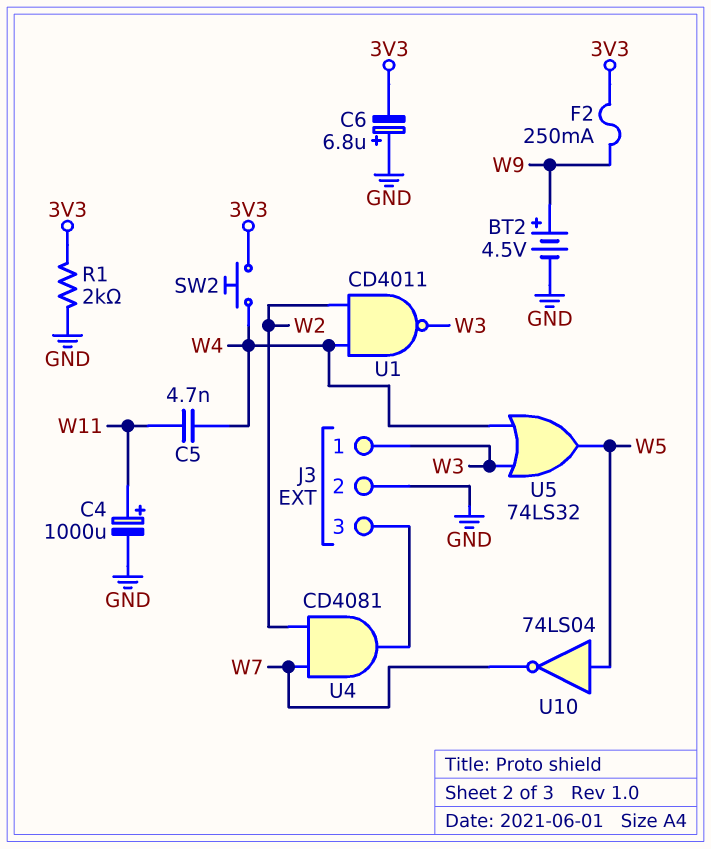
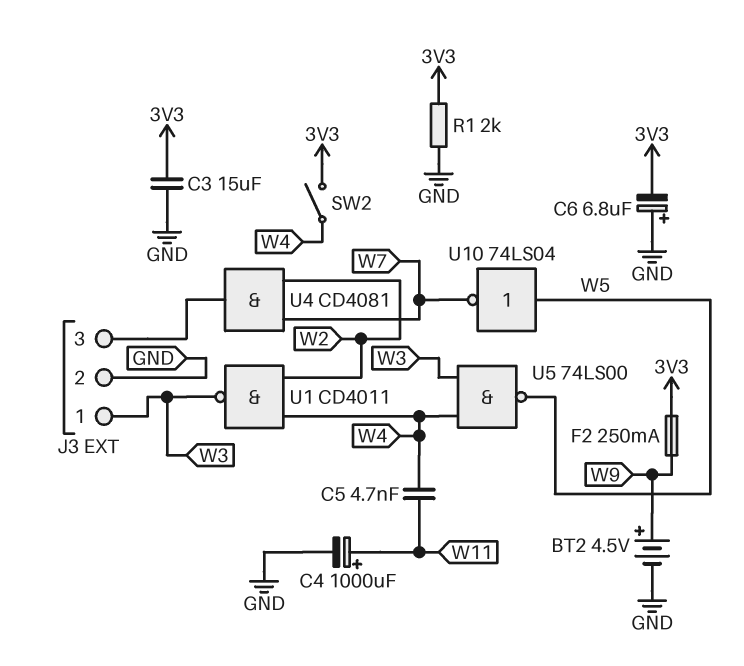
C3: none -> 15uF (3V3, GND)
SW2: button (3V3, W4) -> switch (3V3, W4)
U5: OR 74LS32 (in W3, in W4, out W5) -> NAND 74LS00 (in W3, in W4, out W5)

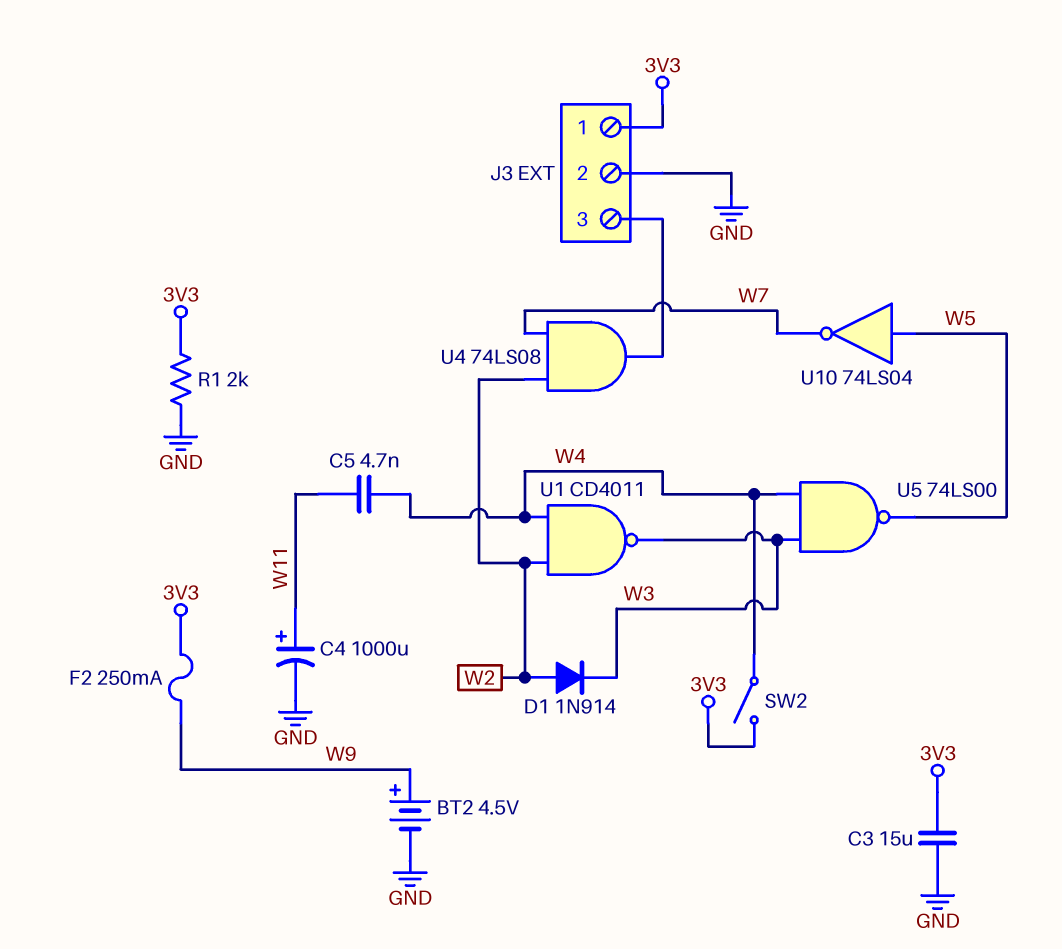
C6: 6.8uF (plus GND, minus 3V3) -> none
D1: none -> diode 1N914 (A W2, K W3)
J3 pin 1: W3 -> 3V3
U4: AND CD4081 (in W2, in W7, out J3/3) -> AND 74LS08 (in W2, in W7, out J3/3)

